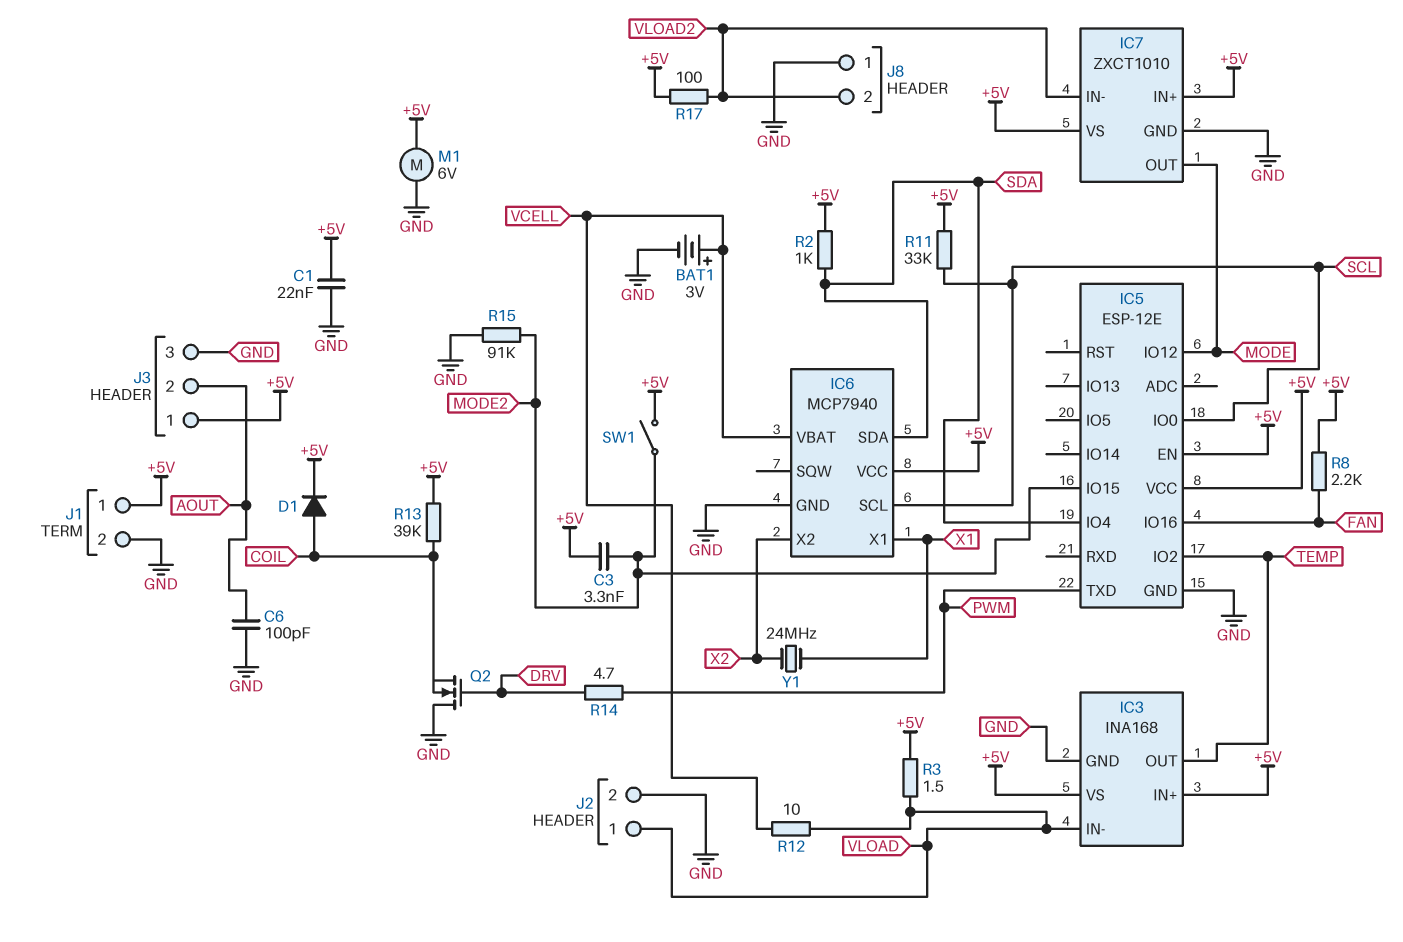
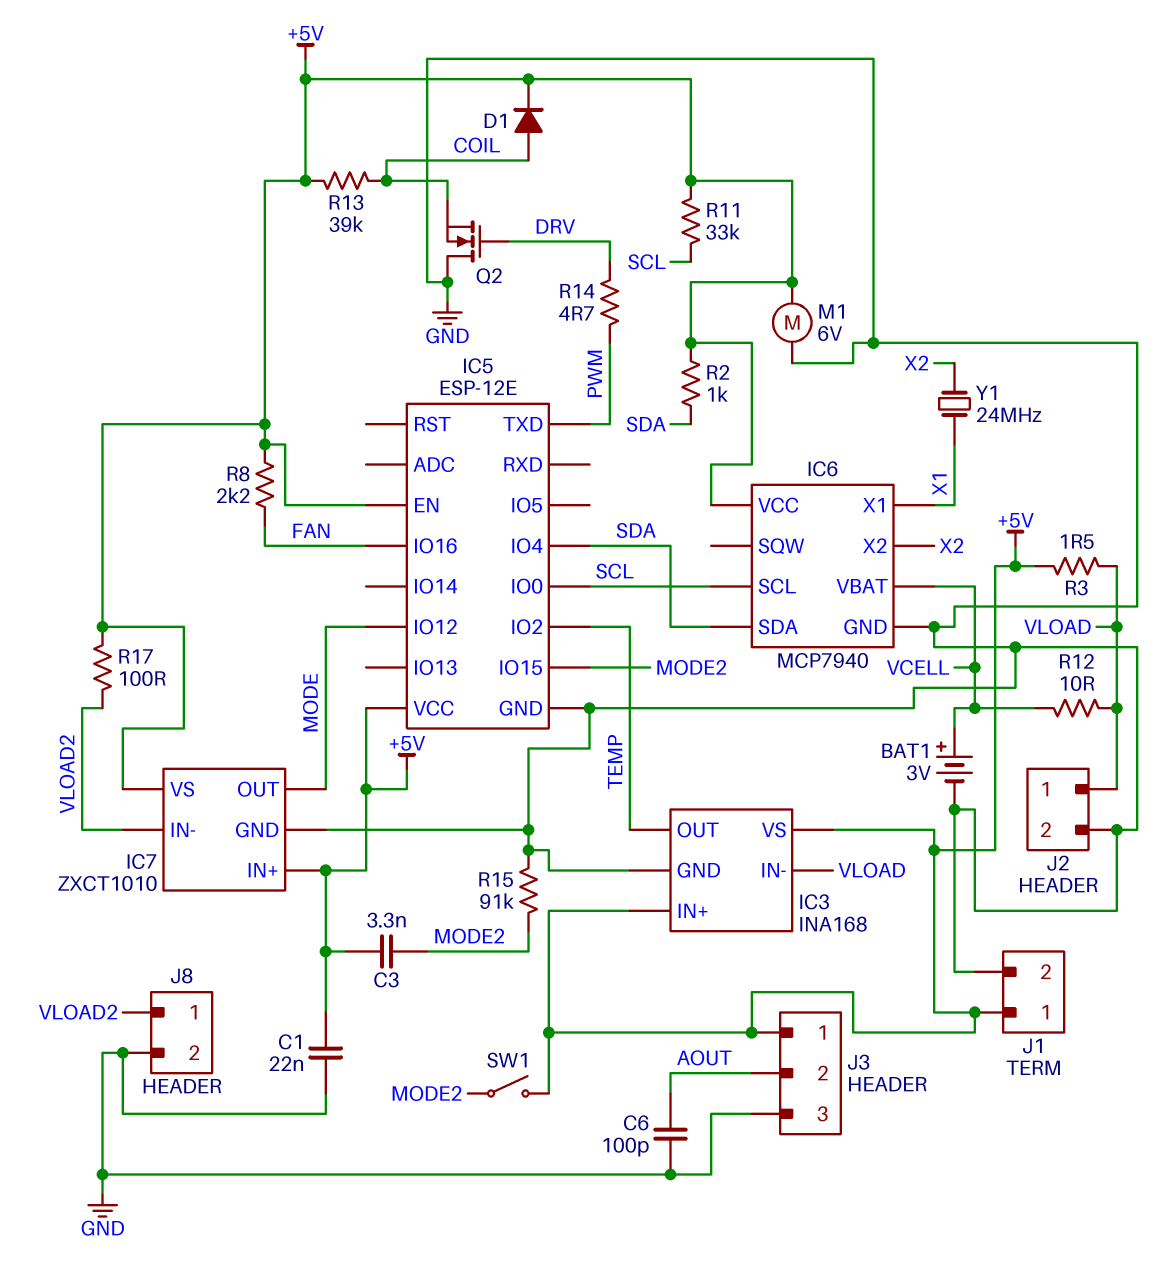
J8 pin 1: GND -> VLOAD2
J8 pin 2: VLOAD2 -> GND

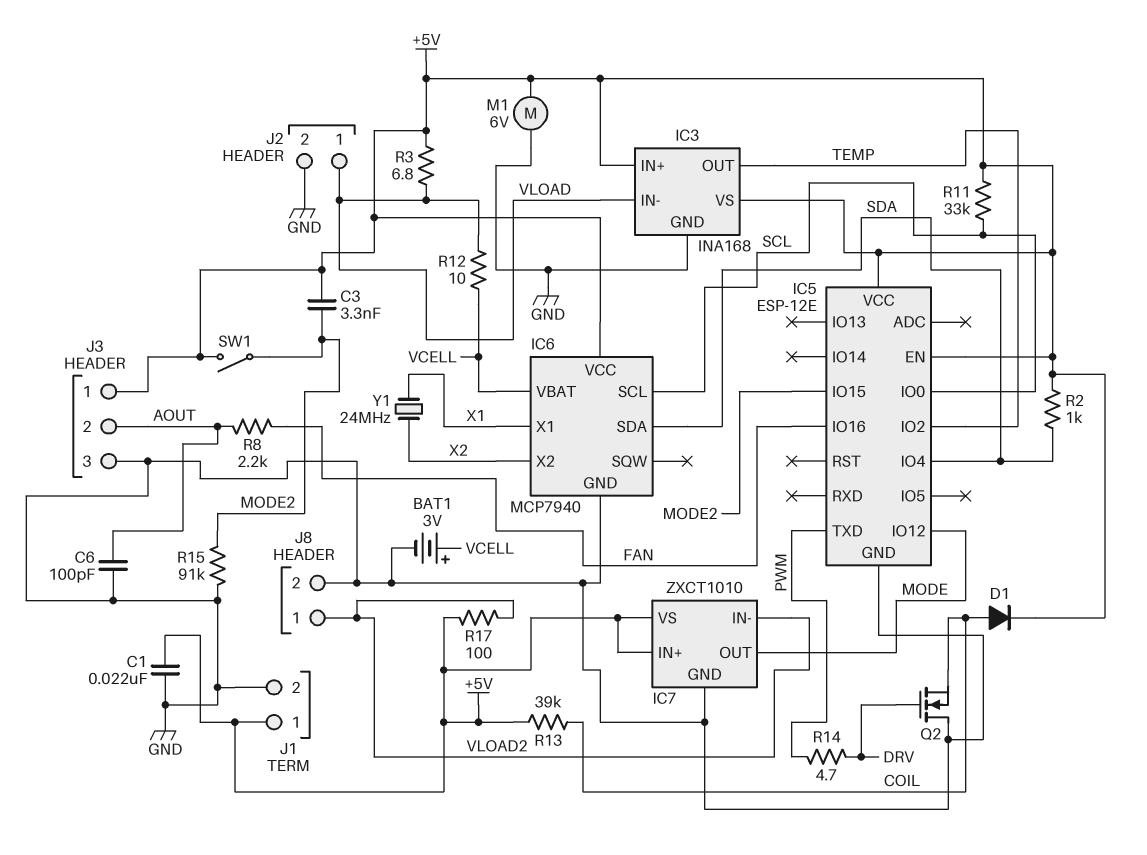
R3: 1.5 (+5V, VLOAD) -> 6.8 (+5V, VLOAD)
R8: 2.2k (+5V, FAN) -> 2.2k (AOUT, FAN)

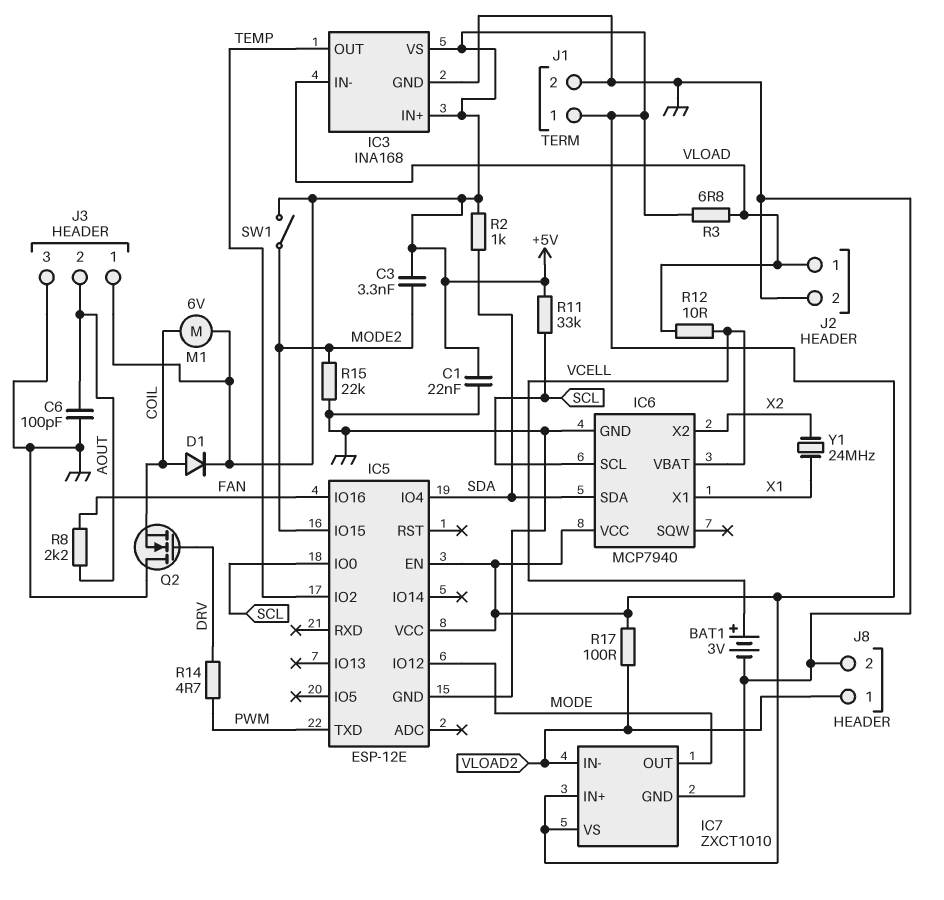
M1: motor 6V (+5V, GND) -> motor 6V (+5V, COIL)
R13: 39k (+5V, COIL) -> none
R15: 91k (GND, MODE2) -> 22k (GND, MODE2)

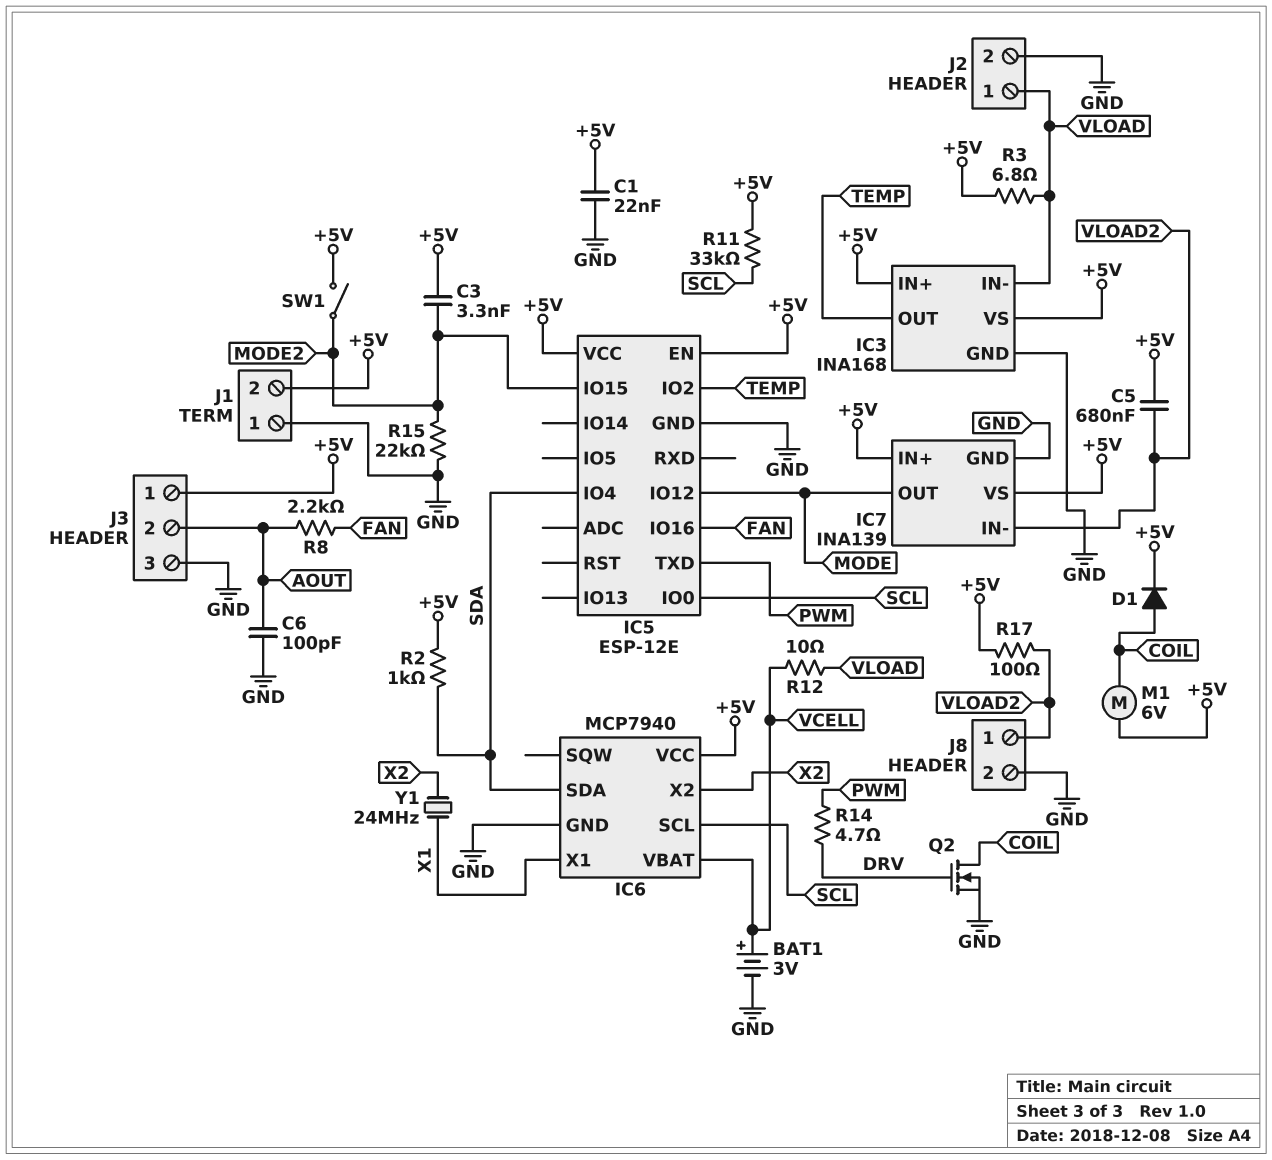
C5: none -> 680nF (+5V, VLOAD2)
IC7: ZXCT1010 -> INA139
J1 pin 1: +5V -> GND
J1 pin 2: GND -> +5V
Q2: NMOS (G DRV, D GND, S COIL) -> NMOS (G DRV, D COIL, S GND)

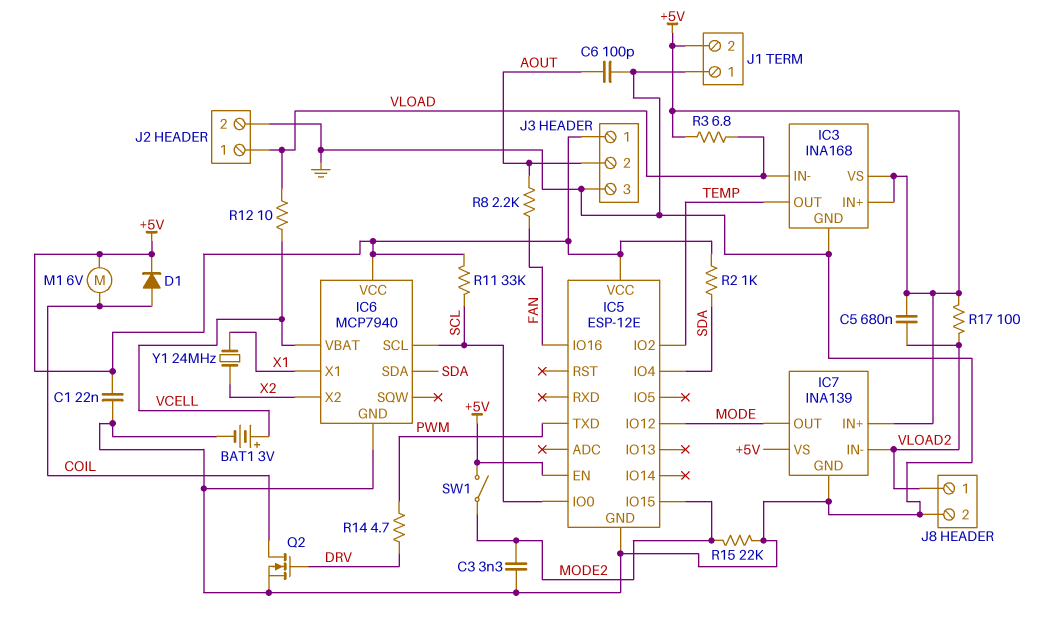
C3: 3.3nF (+5V, MODE2) -> 3.3nF (GND, MODE2)

